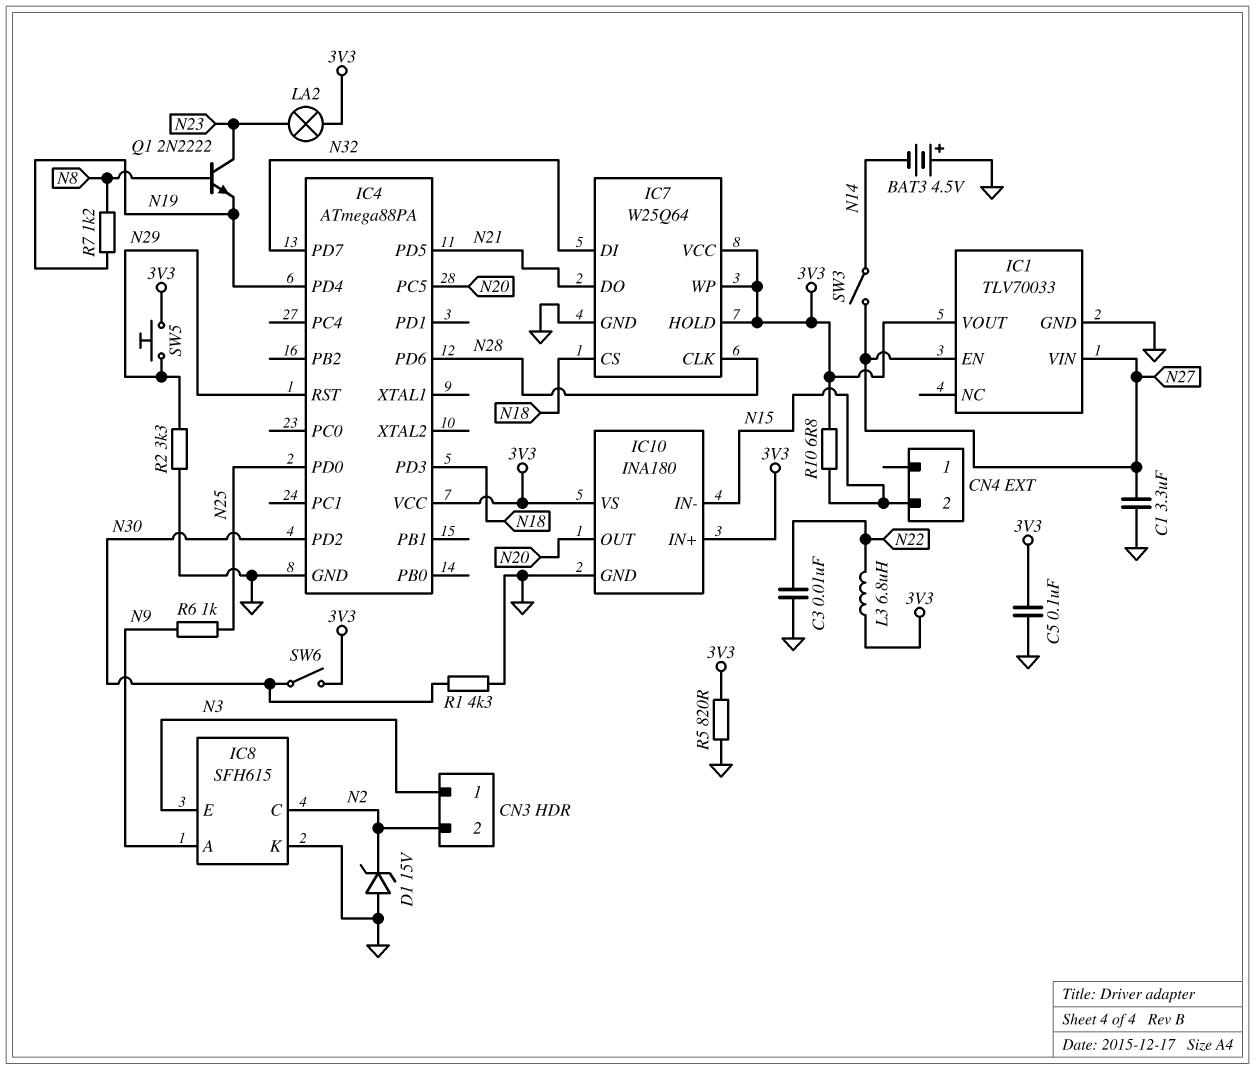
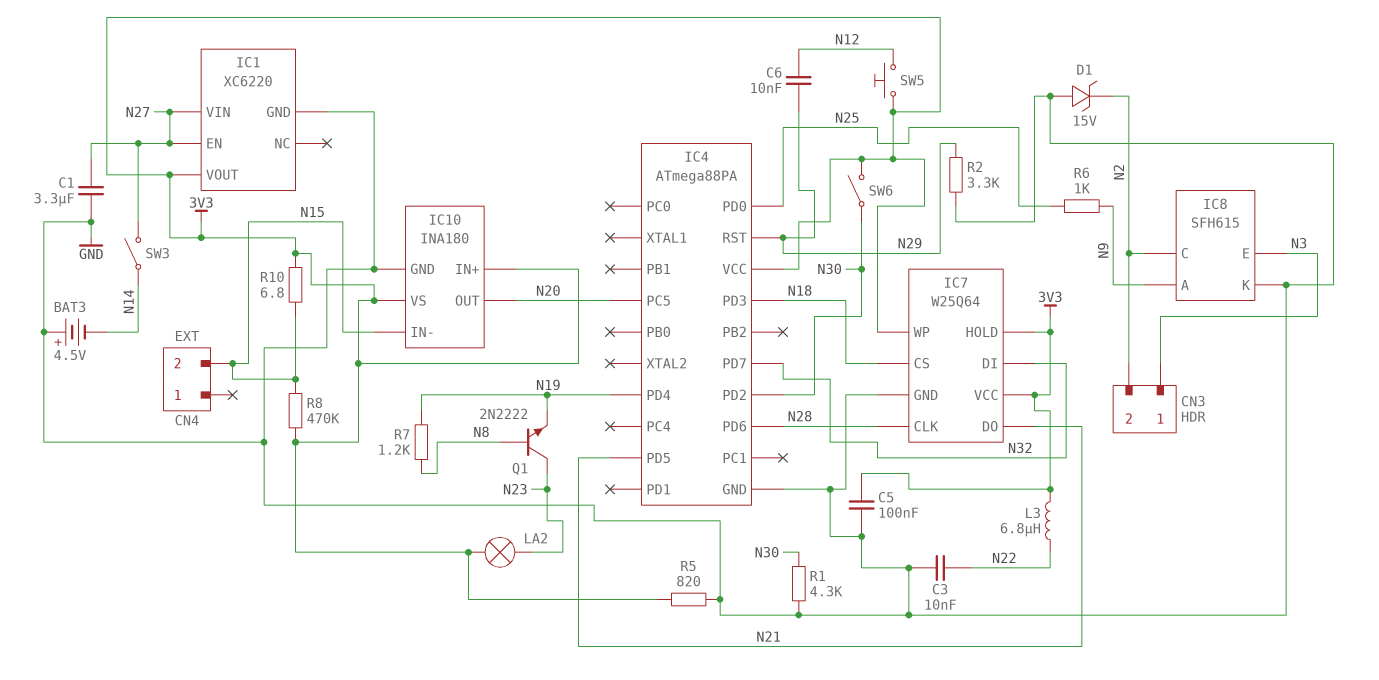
C6: none -> 10nF (N12, N29)
IC1: TLV70033 -> XC6220
R8: none -> 470k (3V3, N15)
SW5: button (3V3, N29) -> button (3V3, N12)

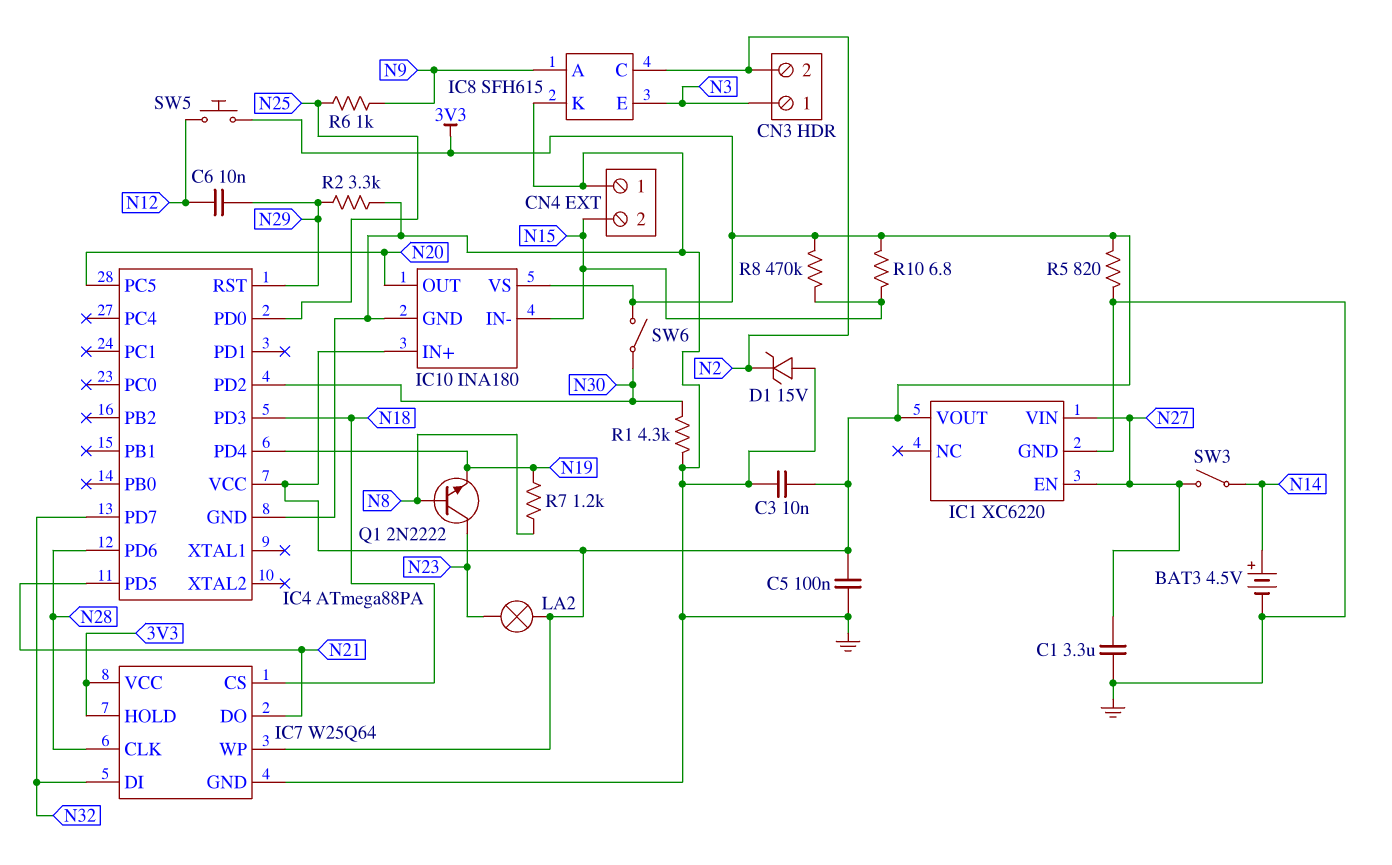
BAT3: 4.5V (plus GND, minus N14) -> 4.5V (plus N14, minus GND)
C3: 10nF (GND, N22) -> 10nF (3V3, GND)
CN4 pin 1: none -> GND
L3: 6.8uH (3V3, N22) -> none

